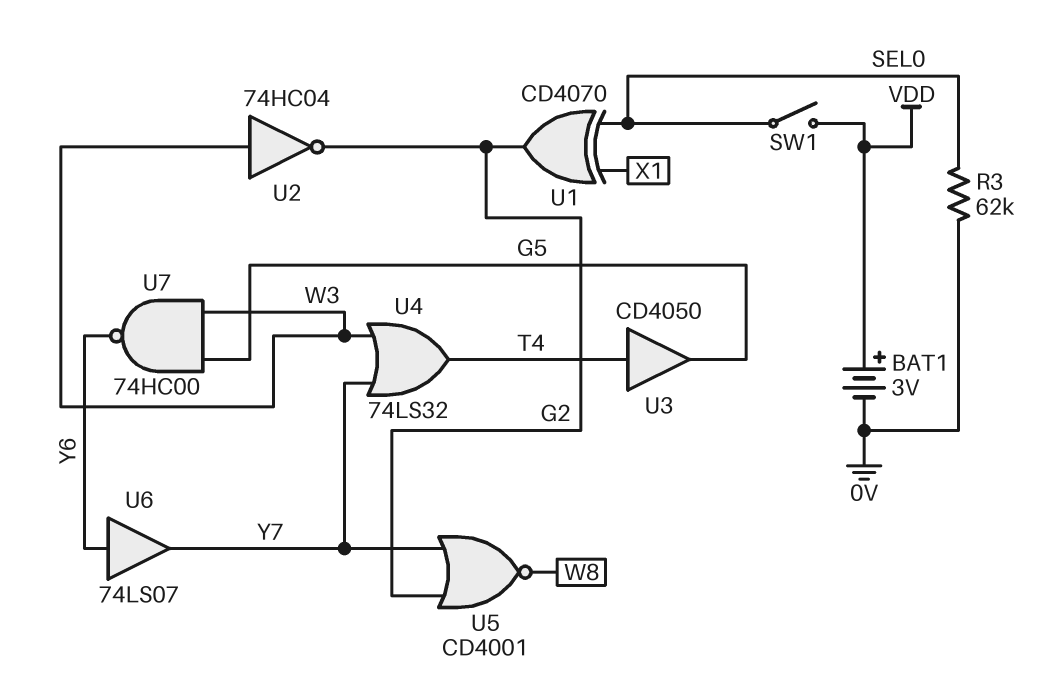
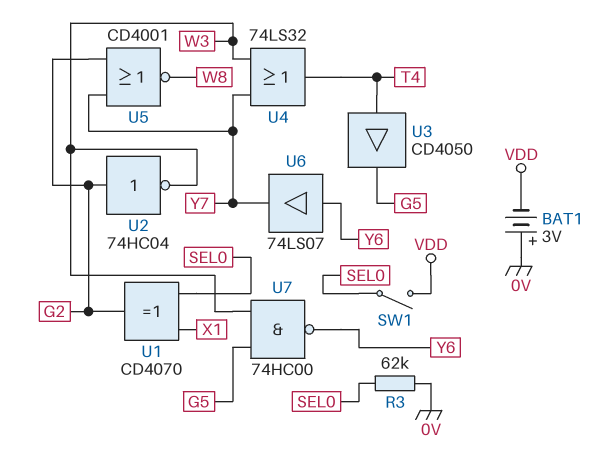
BAT1: 3V (plus VDD, minus 0V) -> 3V (plus 0V, minus VDD)
U2: NOT 74HC04 (in W3, out G2) -> NOT 74HC04 (in G2, out W3)

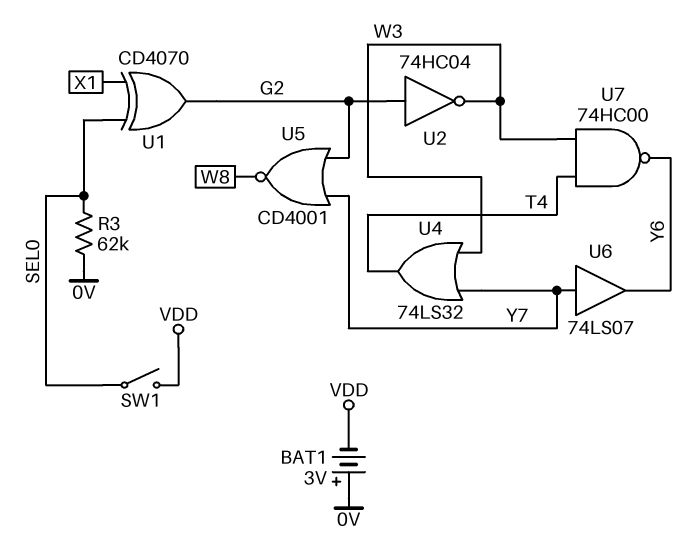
U3: buffer CD4050 (in T4, out G5) -> none
U6: buffer 74LS07 (in Y6, out Y7) -> buffer 74LS07 (in Y7, out Y6)
U7: NAND 74HC00 (in G5, in W3, out Y6) -> NAND 74HC00 (in T4, in W3, out Y6)

